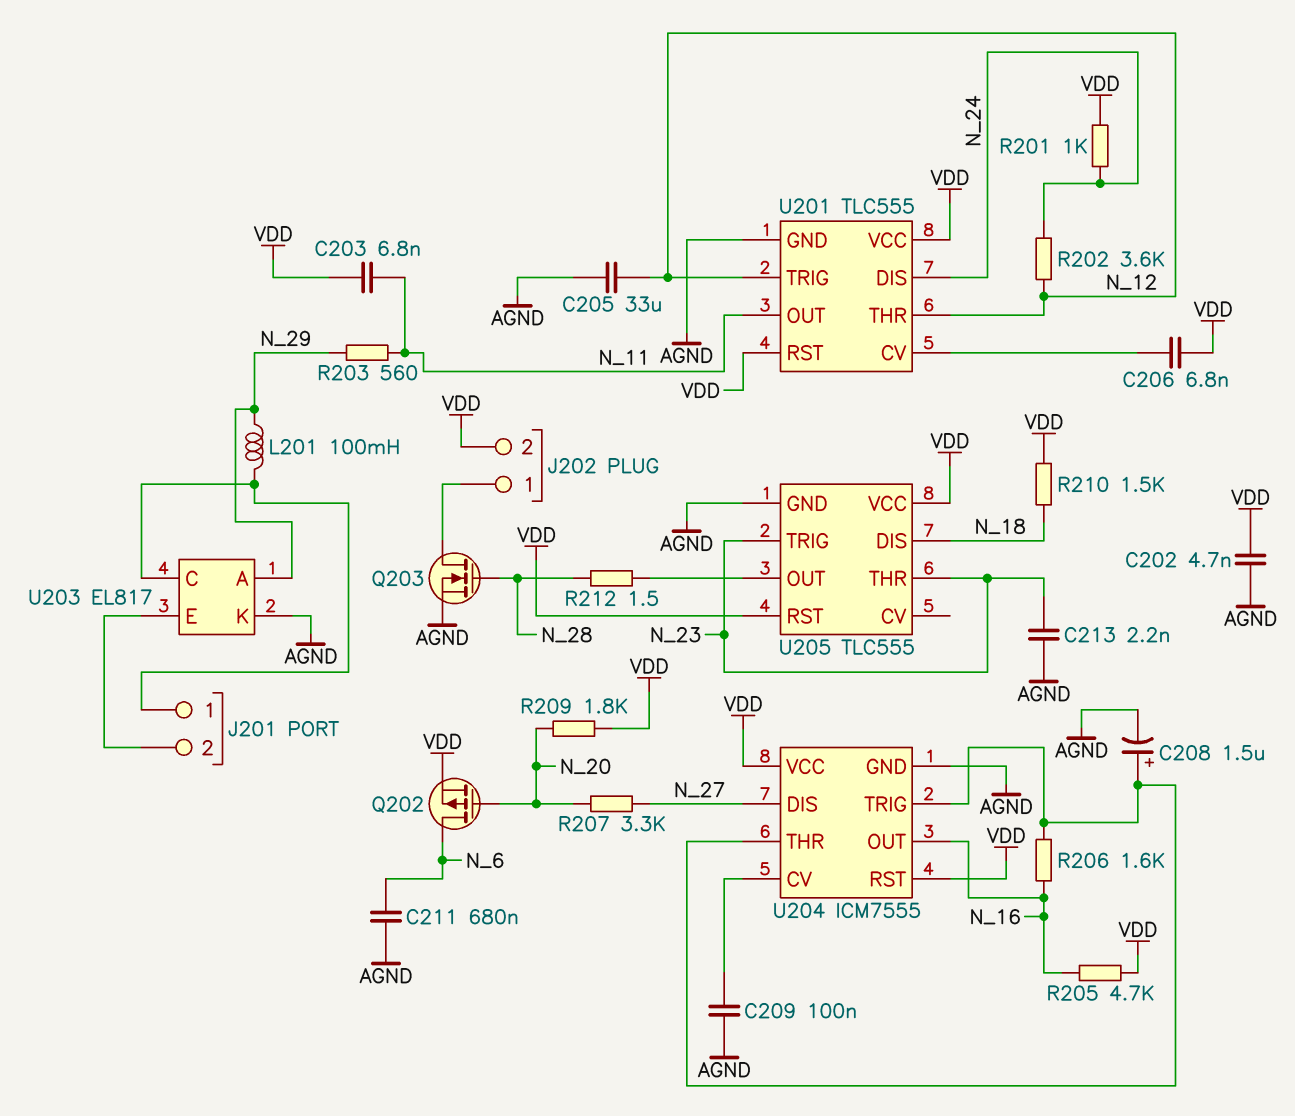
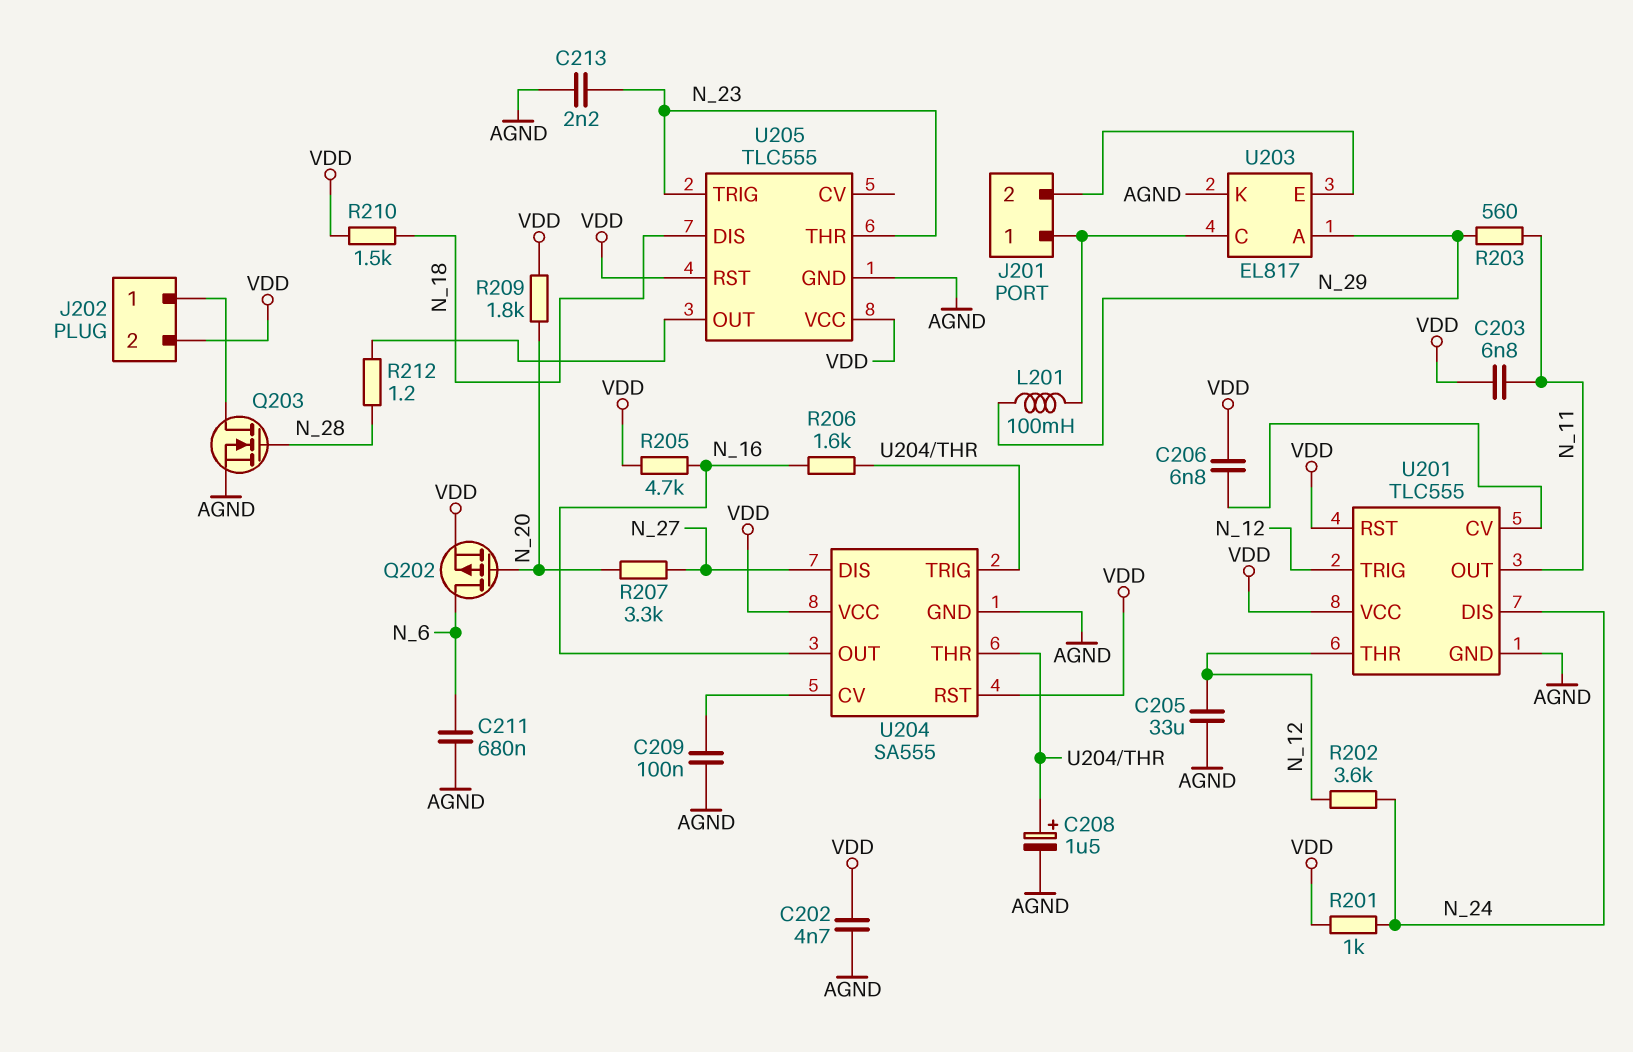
R212: 1.5 (N_28, U205/OUT) -> 1.2 (N_28, U205/OUT)
U204: ICM7555 -> SA555

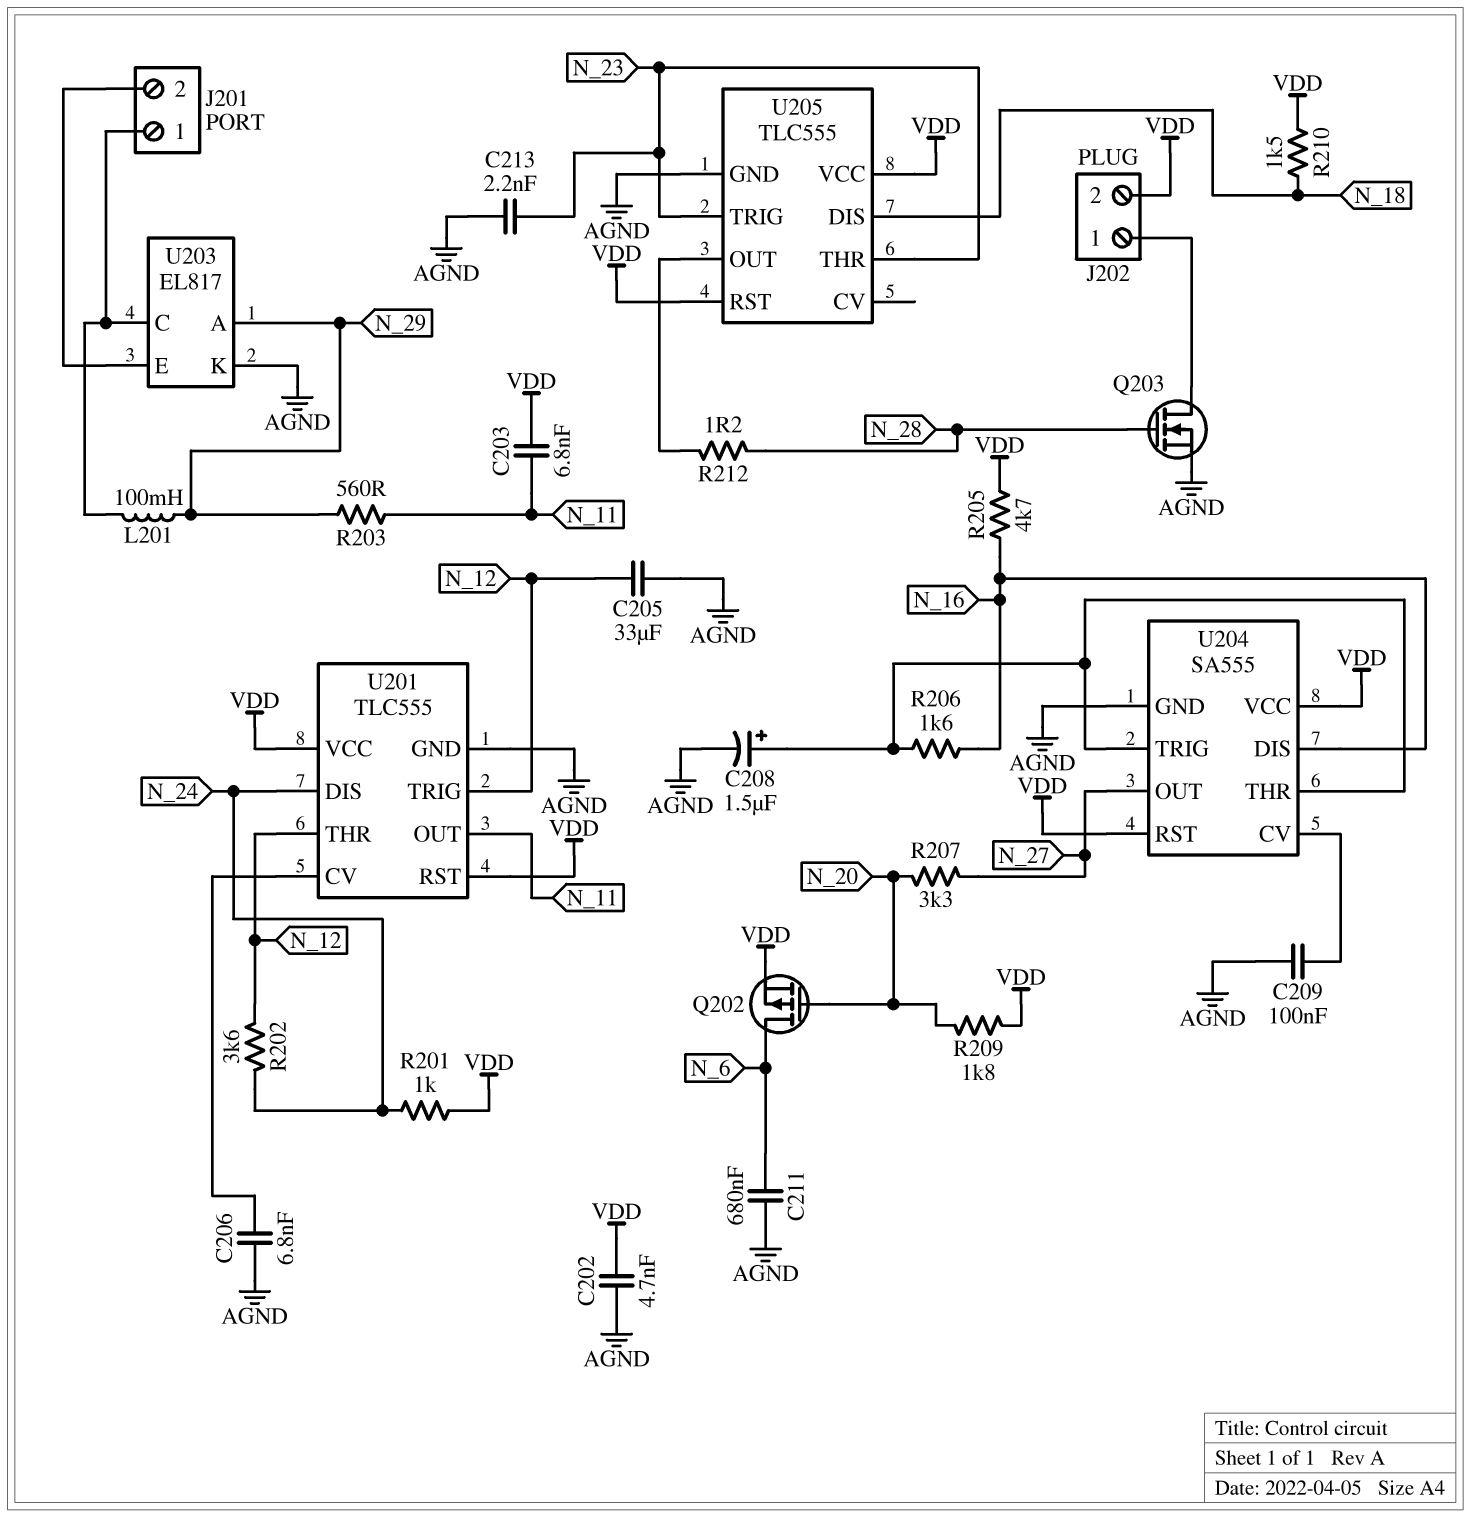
C206: 6.8nF (U201/CV, VDD) -> 6.8nF (AGND, U201/CV)
U204 pin DIS: N_27 -> N_16
U204 pin OUT: N_16 -> N_27

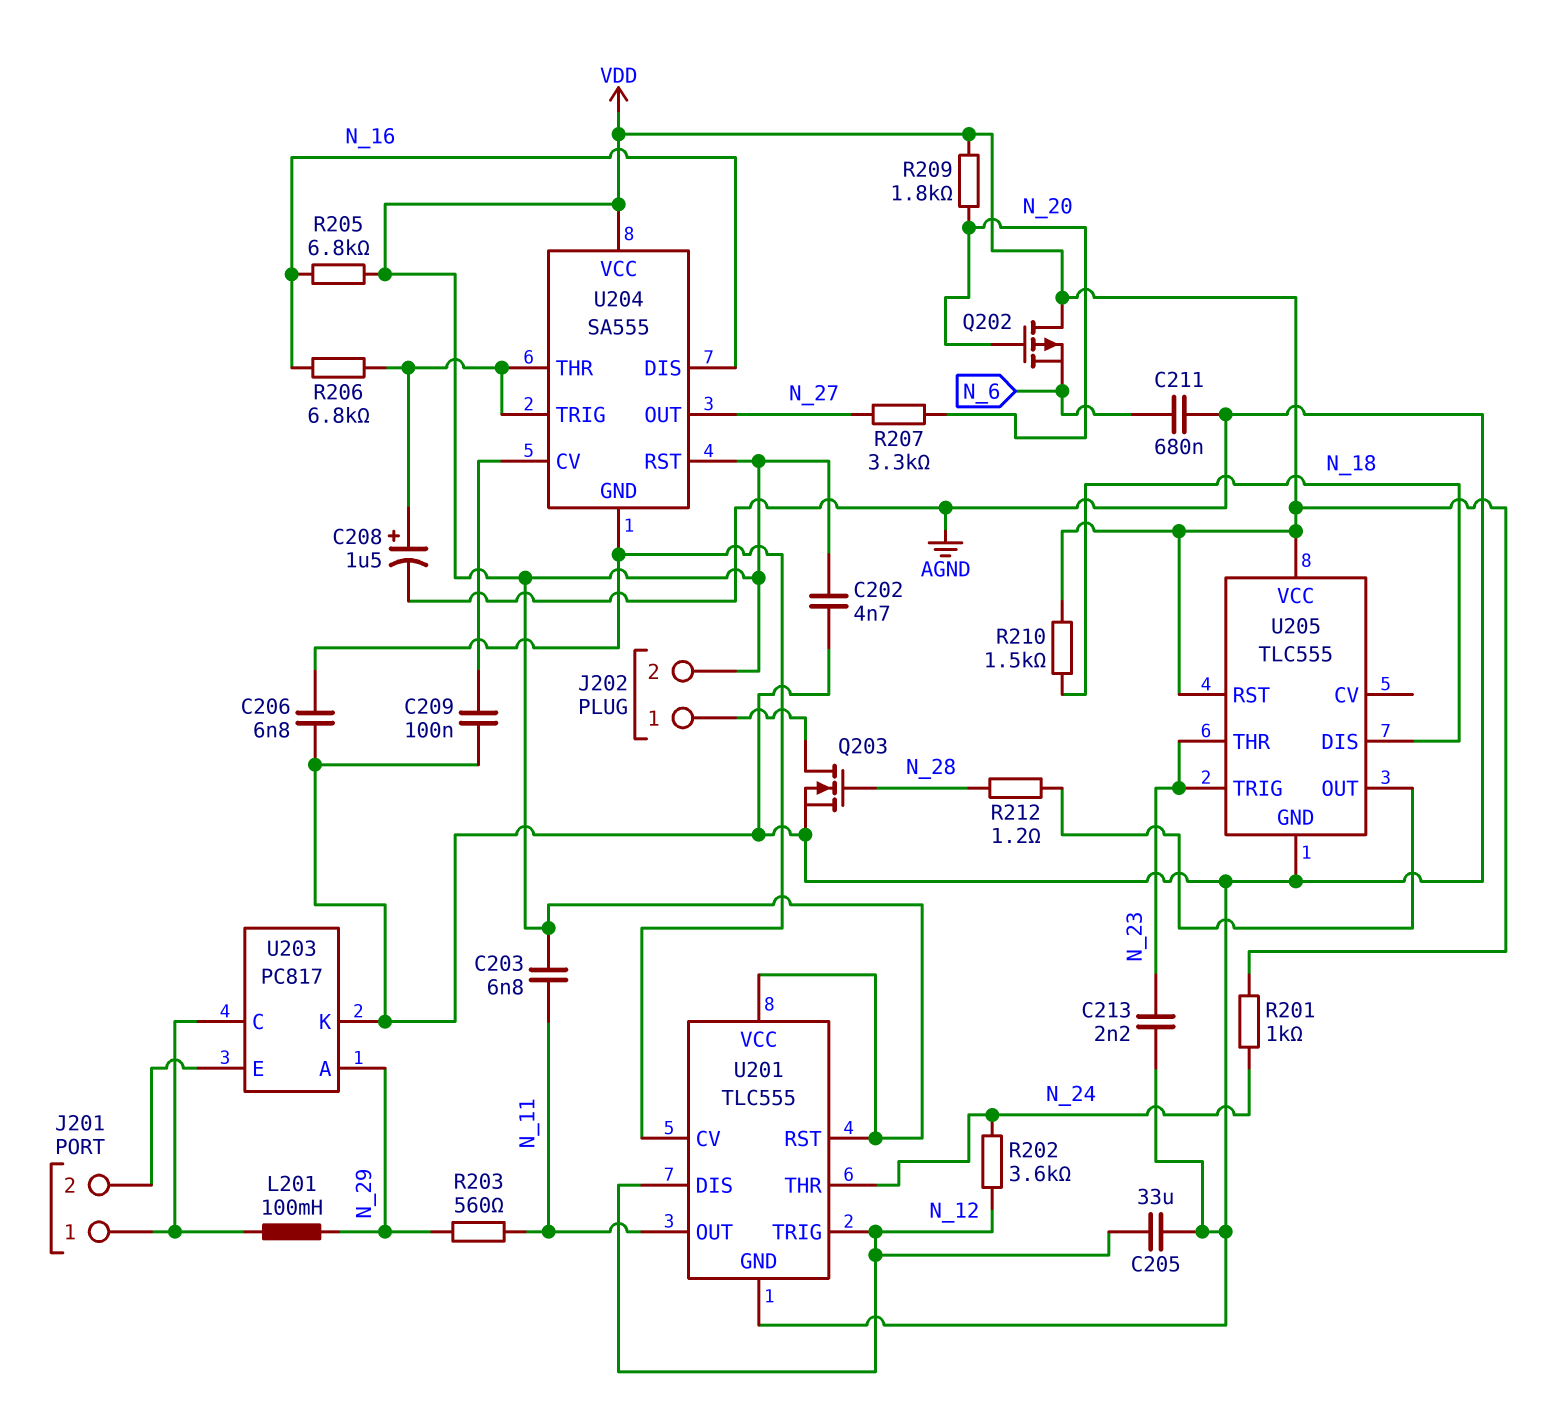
Q202: PMOS (G N_20, D N_6, S VDD) -> PMOS (G N_20, D VDD, S N_6)
R205: 4.7k (N_16, VDD) -> 6.8k (N_16, VDD)
R206: 1.6k (N_16, U204/THR) -> 6.8k (N_16, U204/THR)
U201 pin DIS: N_24 -> N_12
U201 pin THR: N_12 -> N_24
U203: EL817 -> PC817
U204 pin GND: AGND -> U201/CV

